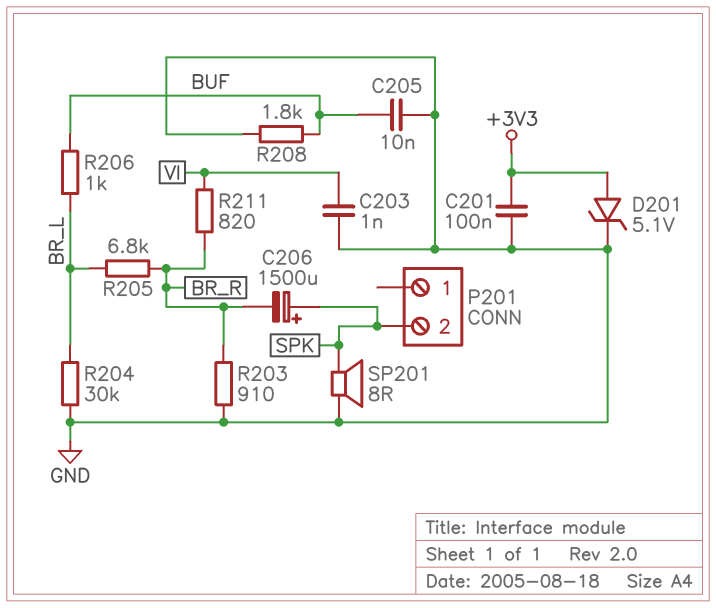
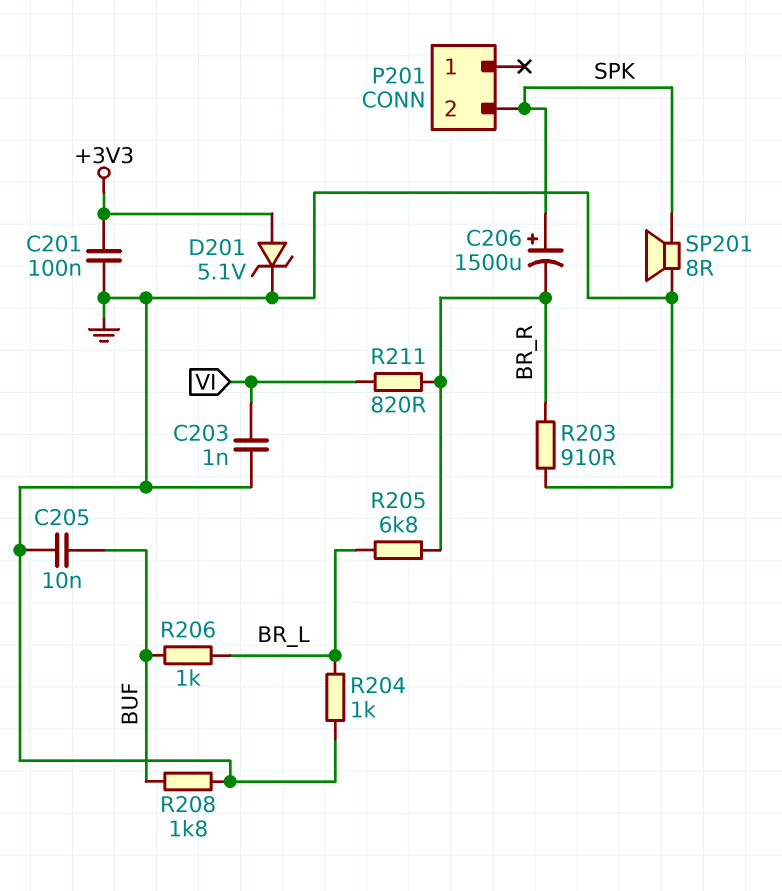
R204: 30k (BR_L, GND) -> 1k (BR_L, GND)

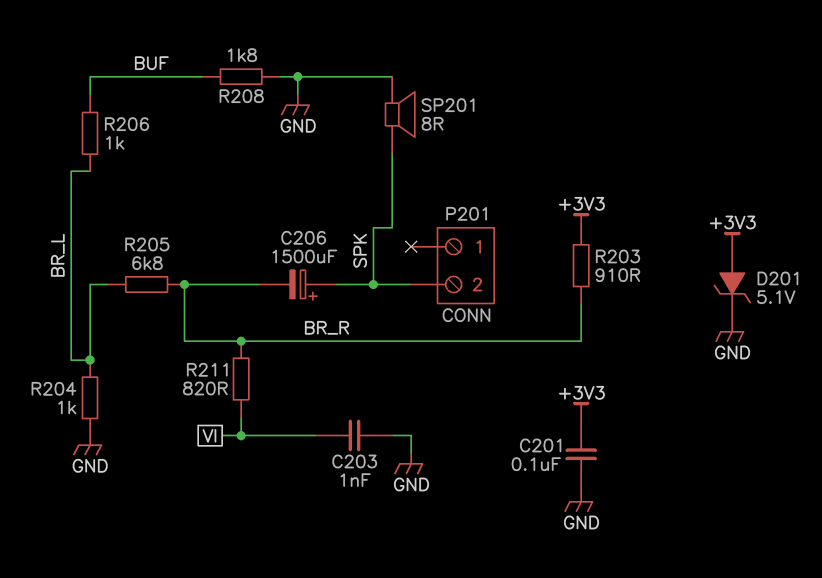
C205: 10nF (BUF, GND) -> none
R203: 910 (BR_R, GND) -> 910 (+3V3, BR_R)

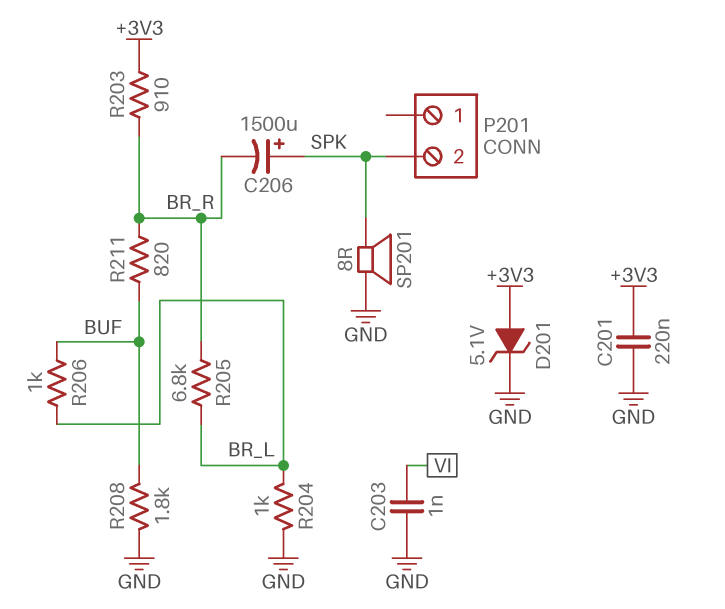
C201: 100nF (+3V3, GND) -> 220nF (+3V3, GND)
R211: 820 (BR_R, VI) -> 820 (BR_R, BUF)

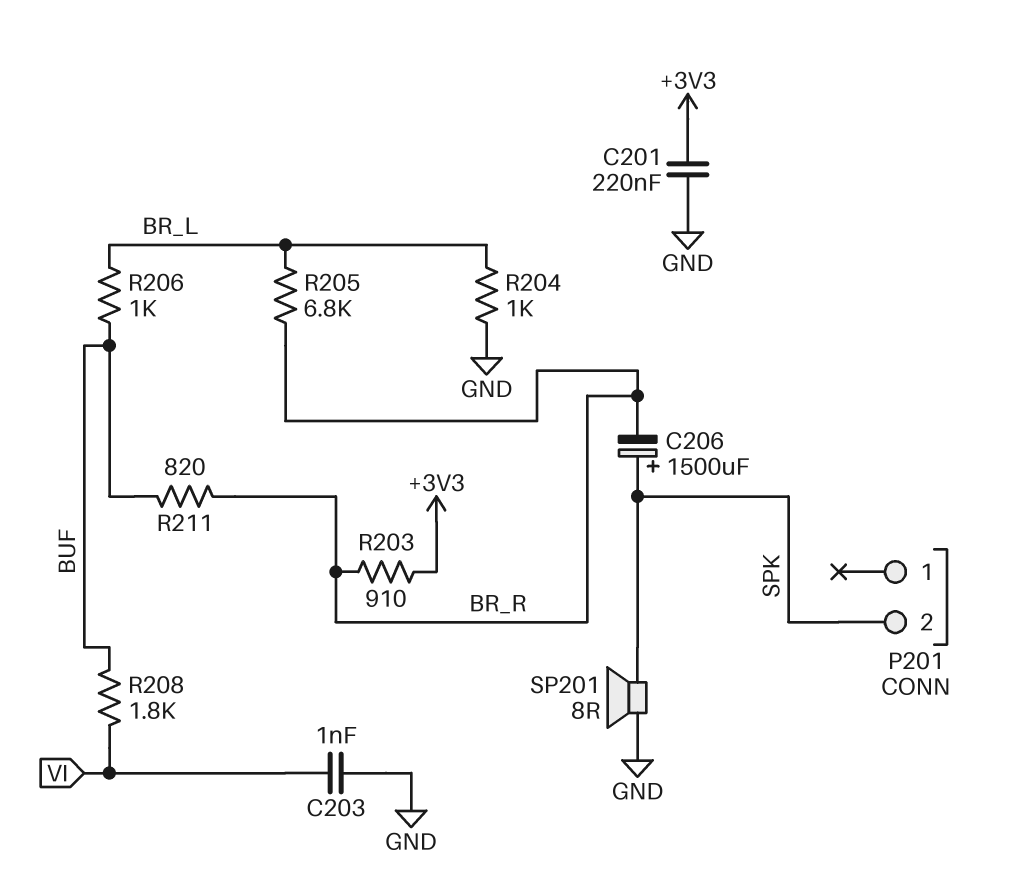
D201: zener 5.1V (A +3V3, K GND) -> none
R208: 1.8k (BUF, GND) -> 1.8k (BUF, VI)

